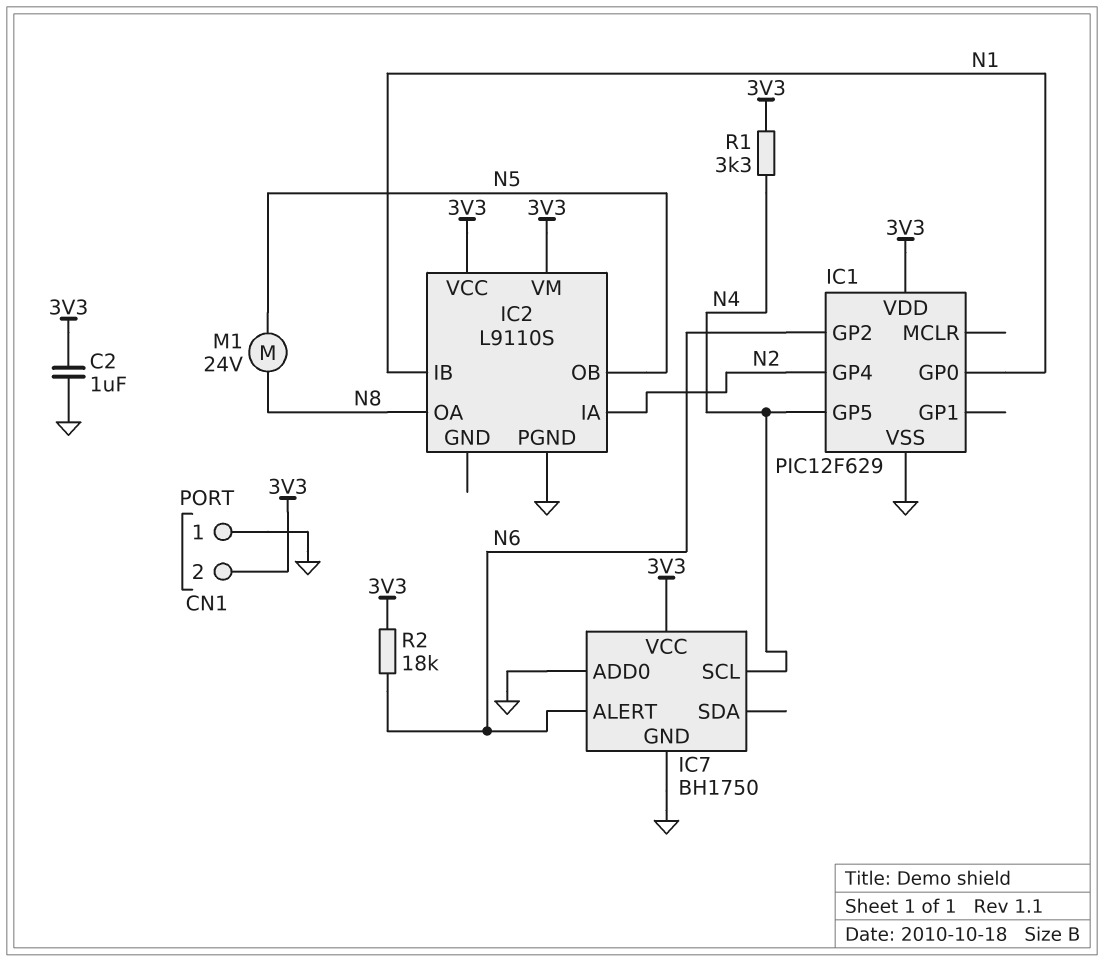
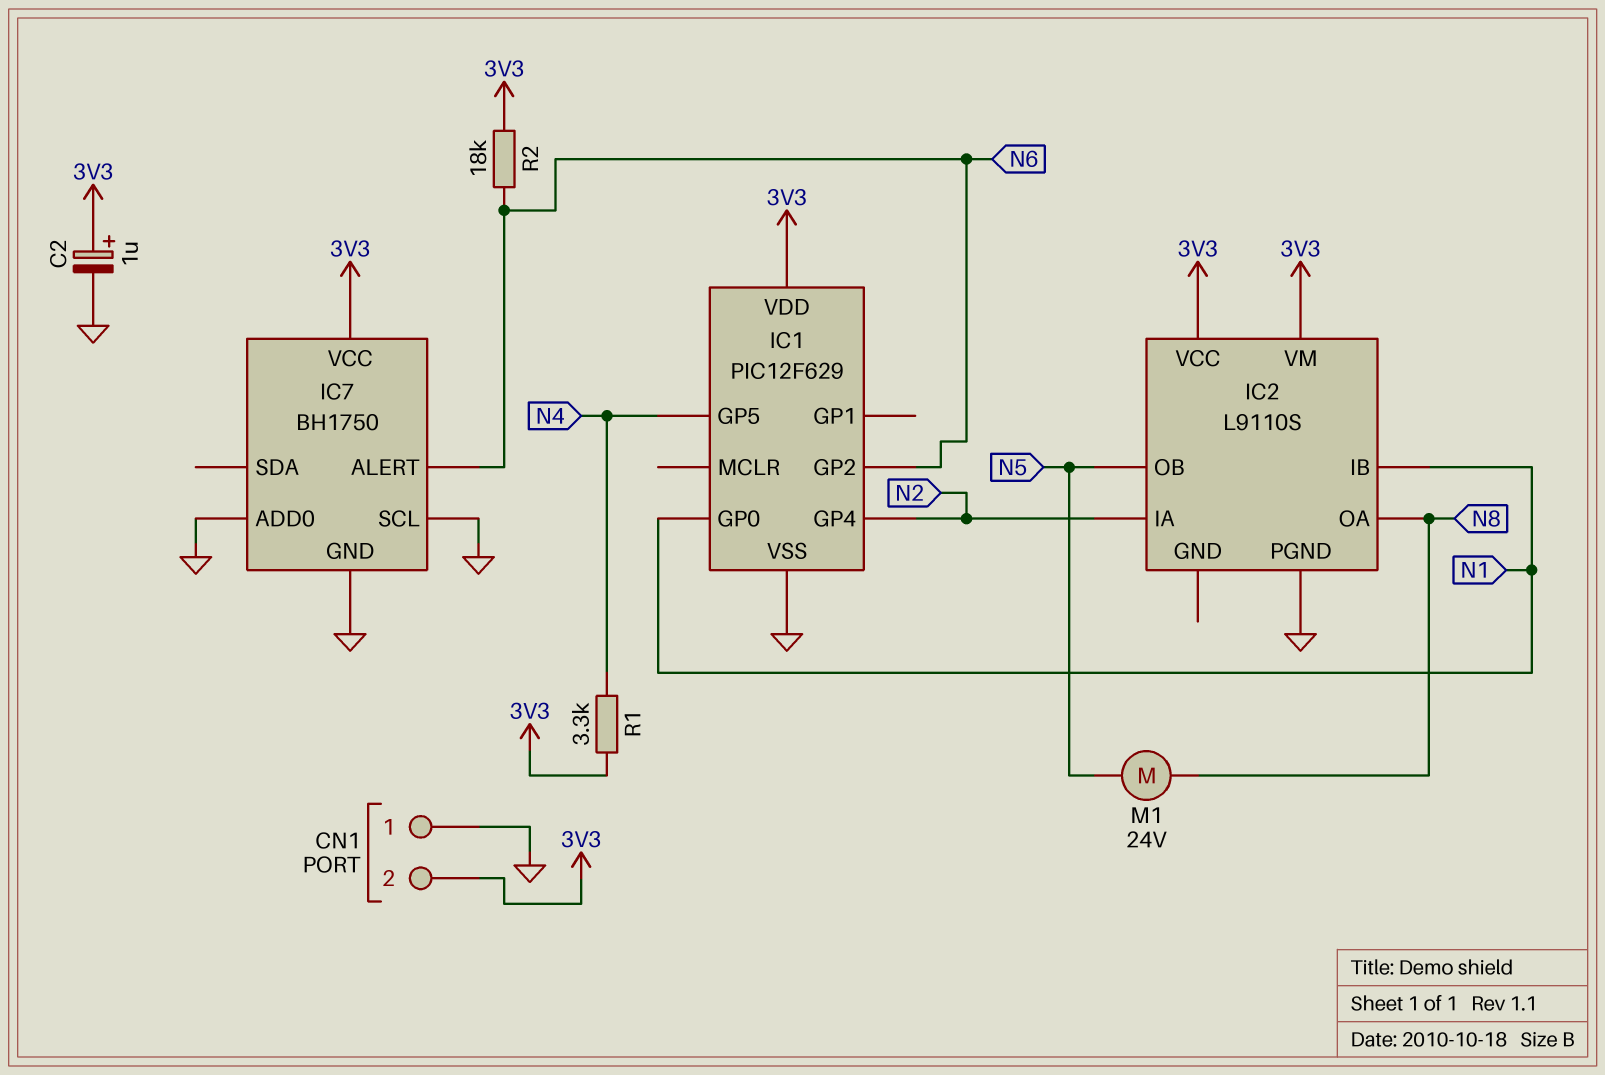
C2: 1uF (3V3, GND) -> 1uF (plus 3V3, minus GND)
IC7 pin SCL: N4 -> GND

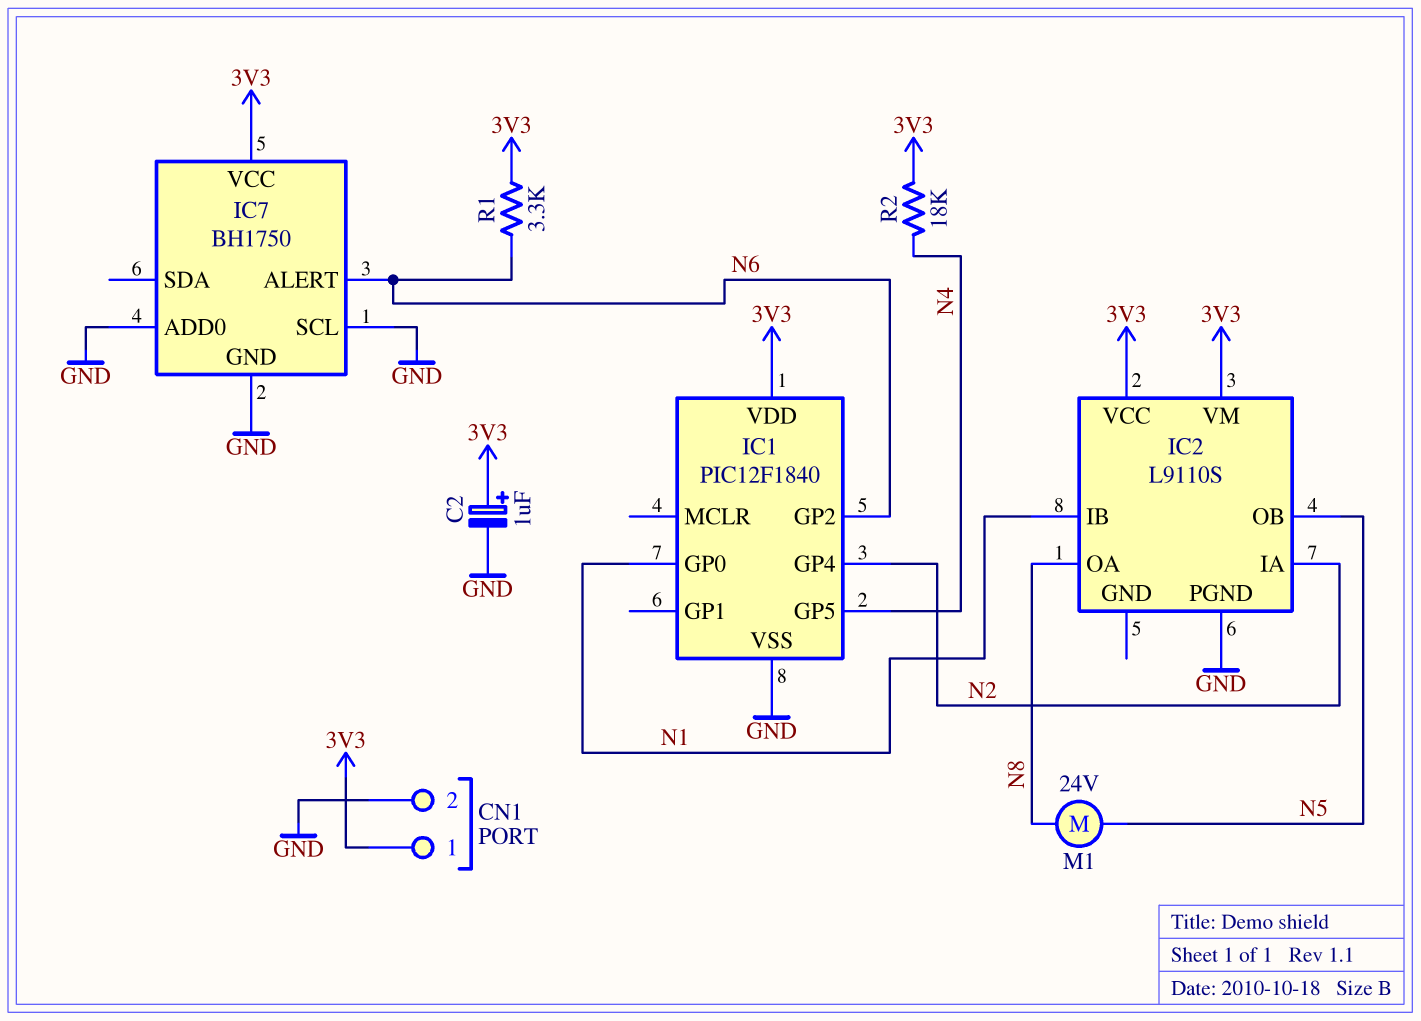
CN1 pin 1: GND -> 3V3
CN1 pin 2: 3V3 -> GND
IC1: PIC12F629 -> PIC12F1840
R1: 3.3k (3V3, N4) -> 3.3k (3V3, N6)
R2: 18k (3V3, N6) -> 18k (3V3, N4)

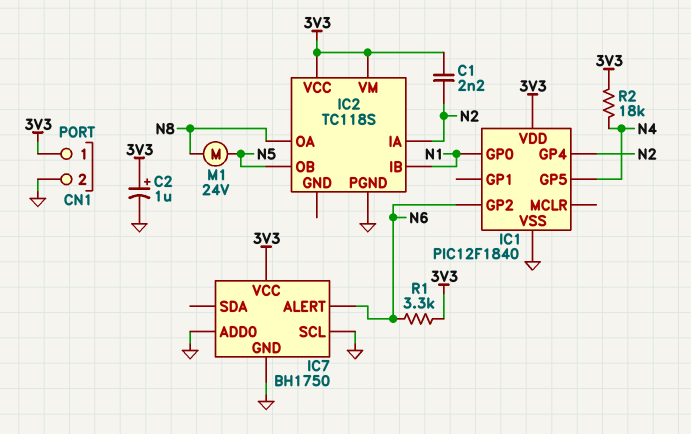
C1: none -> 2.2nF (3V3, N2)
IC2: L9110S -> TC118S

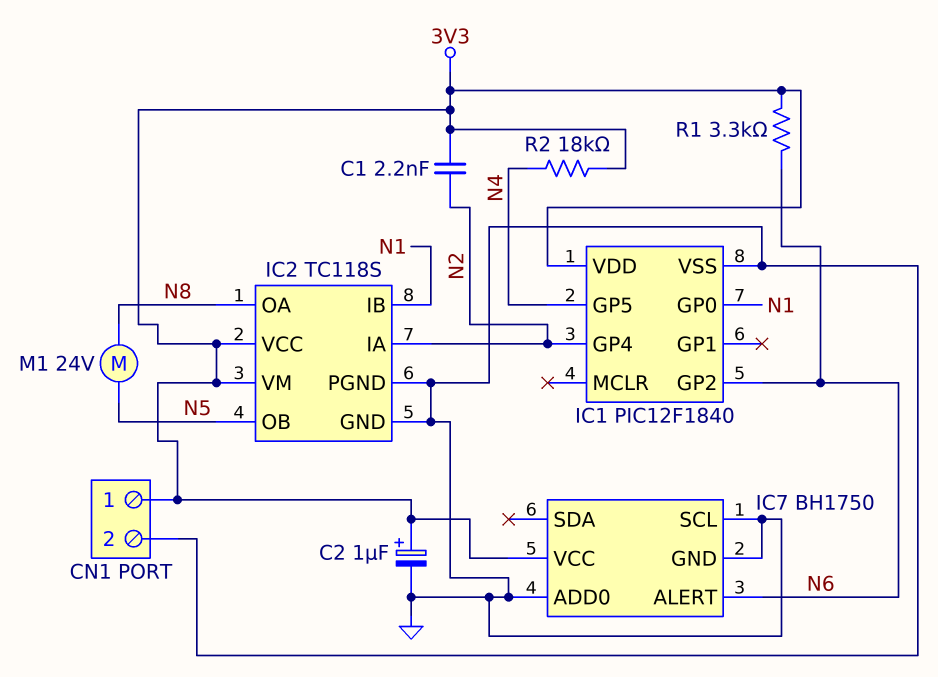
IC2 pin GND: none -> GND

